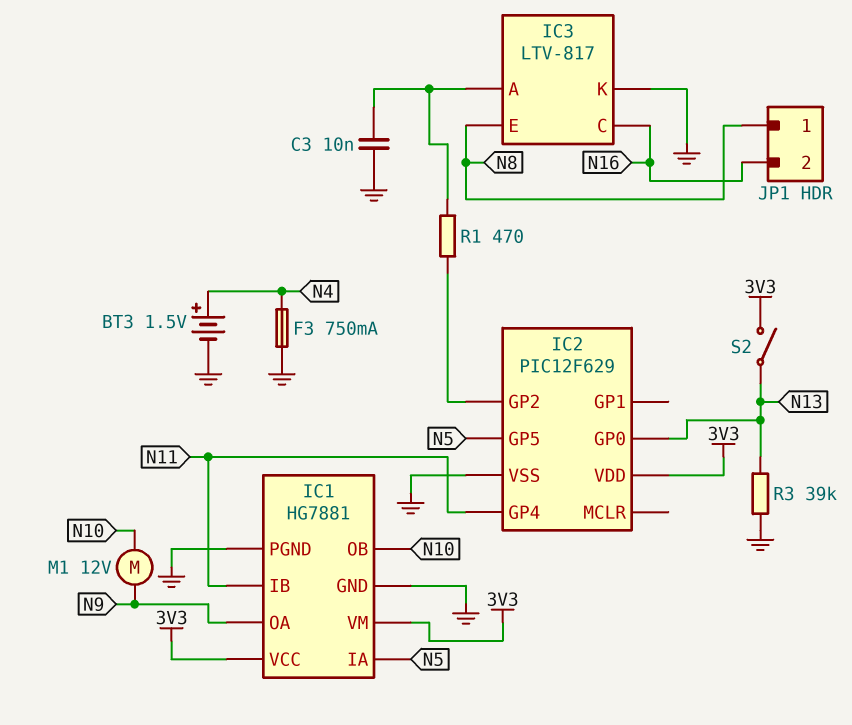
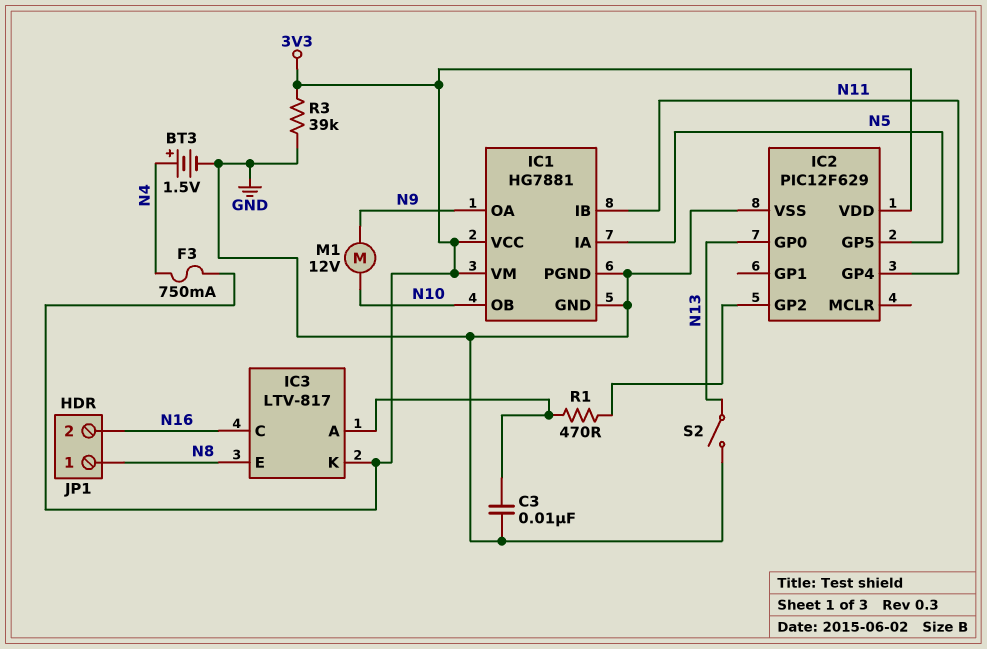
F3: 750mA (GND, N4) -> 750mA (3V3, N4)
IC3 pin K: GND -> 3V3
R3: 39k (GND, N13) -> 39k (3V3, GND)
S2: switch (3V3, N13) -> switch (GND, N13)

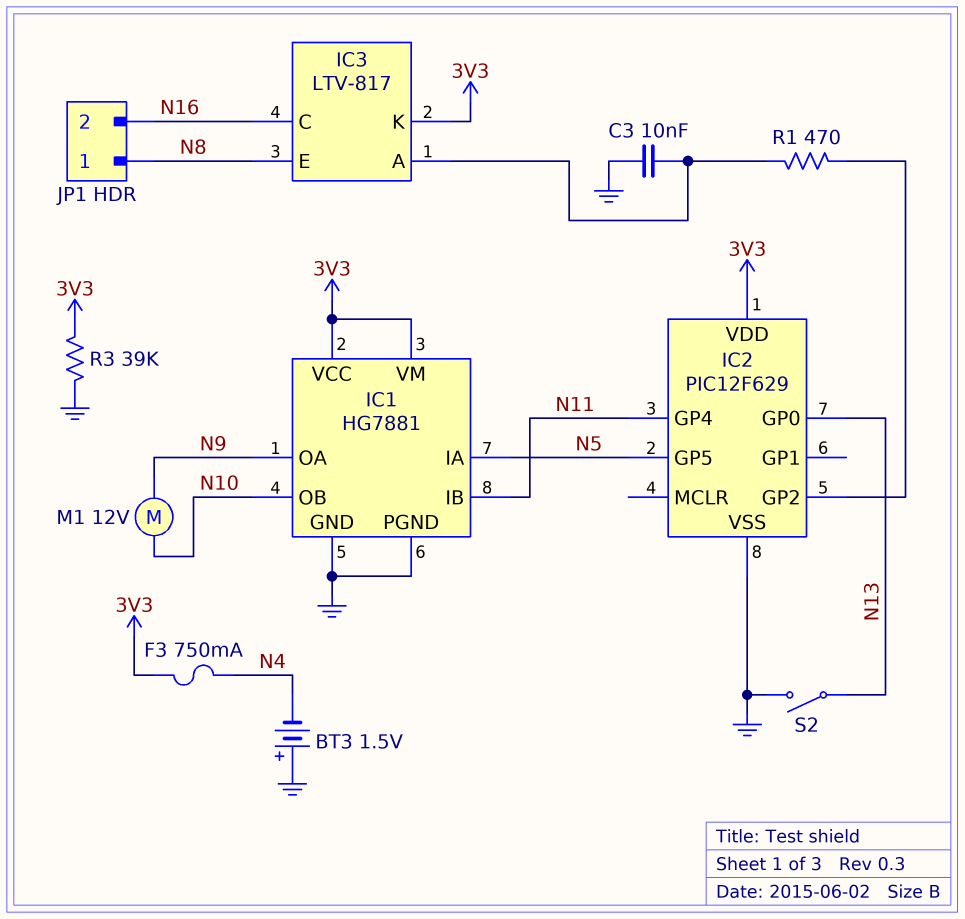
BT3: 1.5V (plus N4, minus GND) -> 1.5V (plus GND, minus N4)

